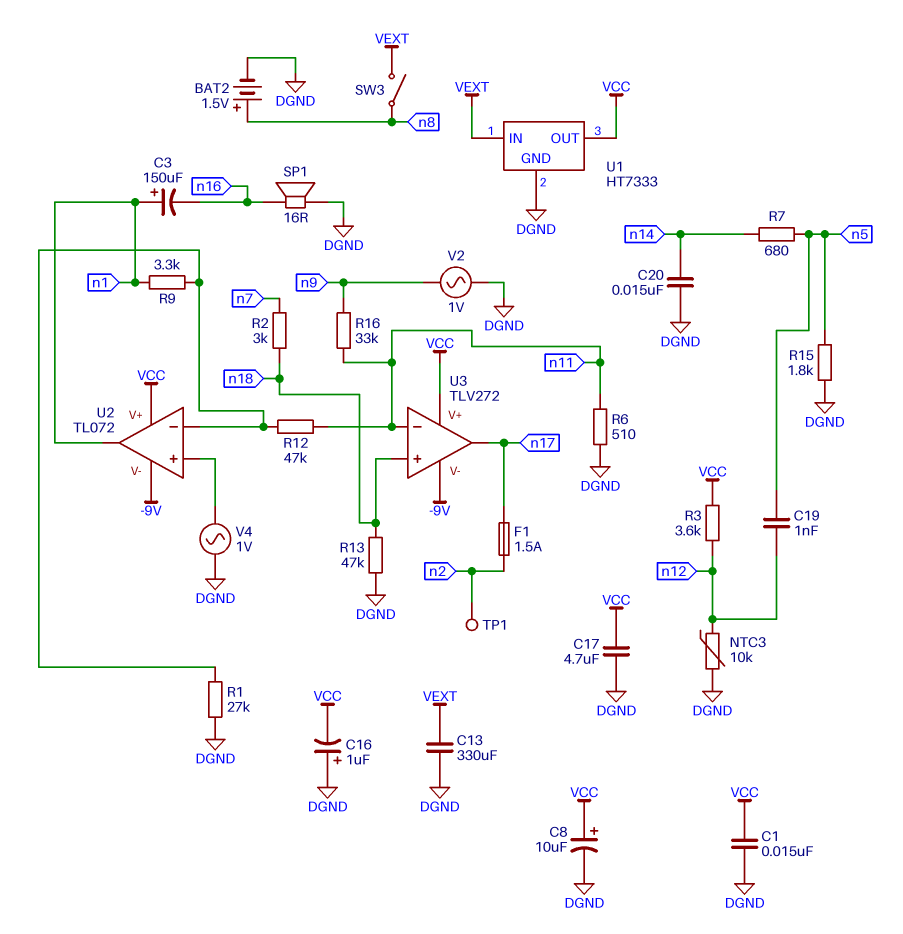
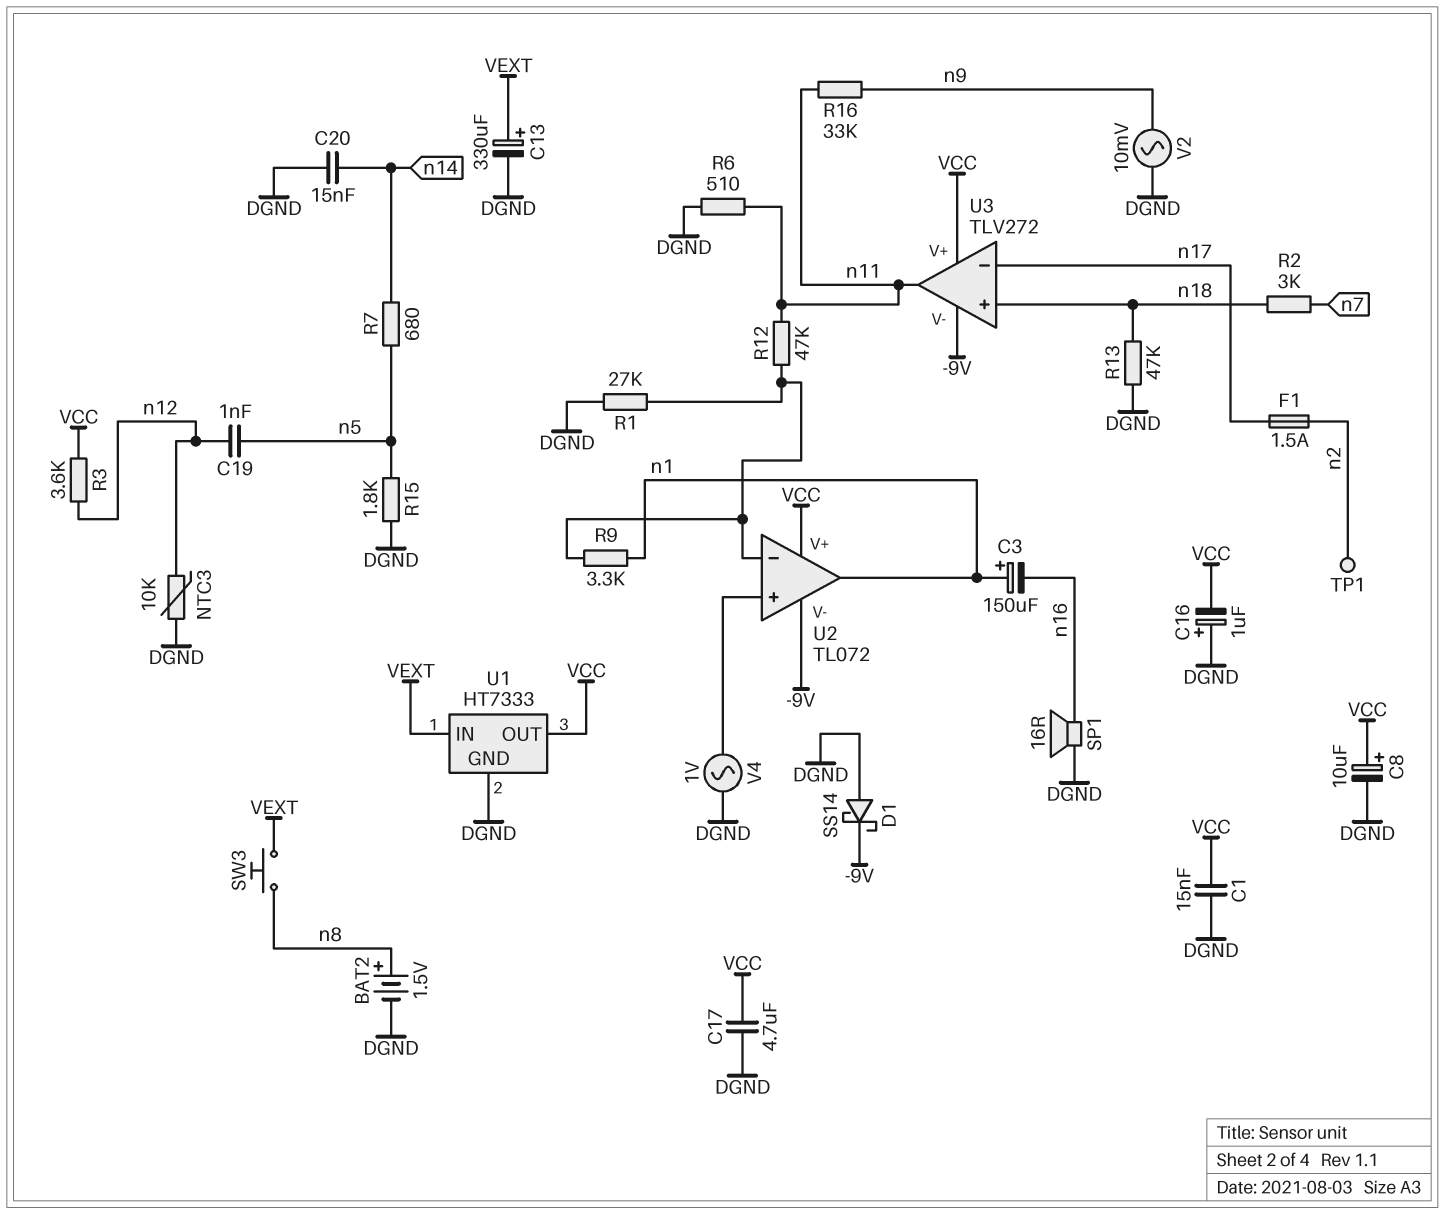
C13: 330uF (DGND, VEXT) -> 330uF (plus VEXT, minus DGND)
D1: none -> schottky SS14 (A DGND, K -9V)
SW3: switch (VEXT, n8) -> button (VEXT, n8)
U3 pin in-: n11 -> n17
U3 pin out: n17 -> n11
V2: AC 1V (DGND, n9) -> AC 10mV (DGND, n9)

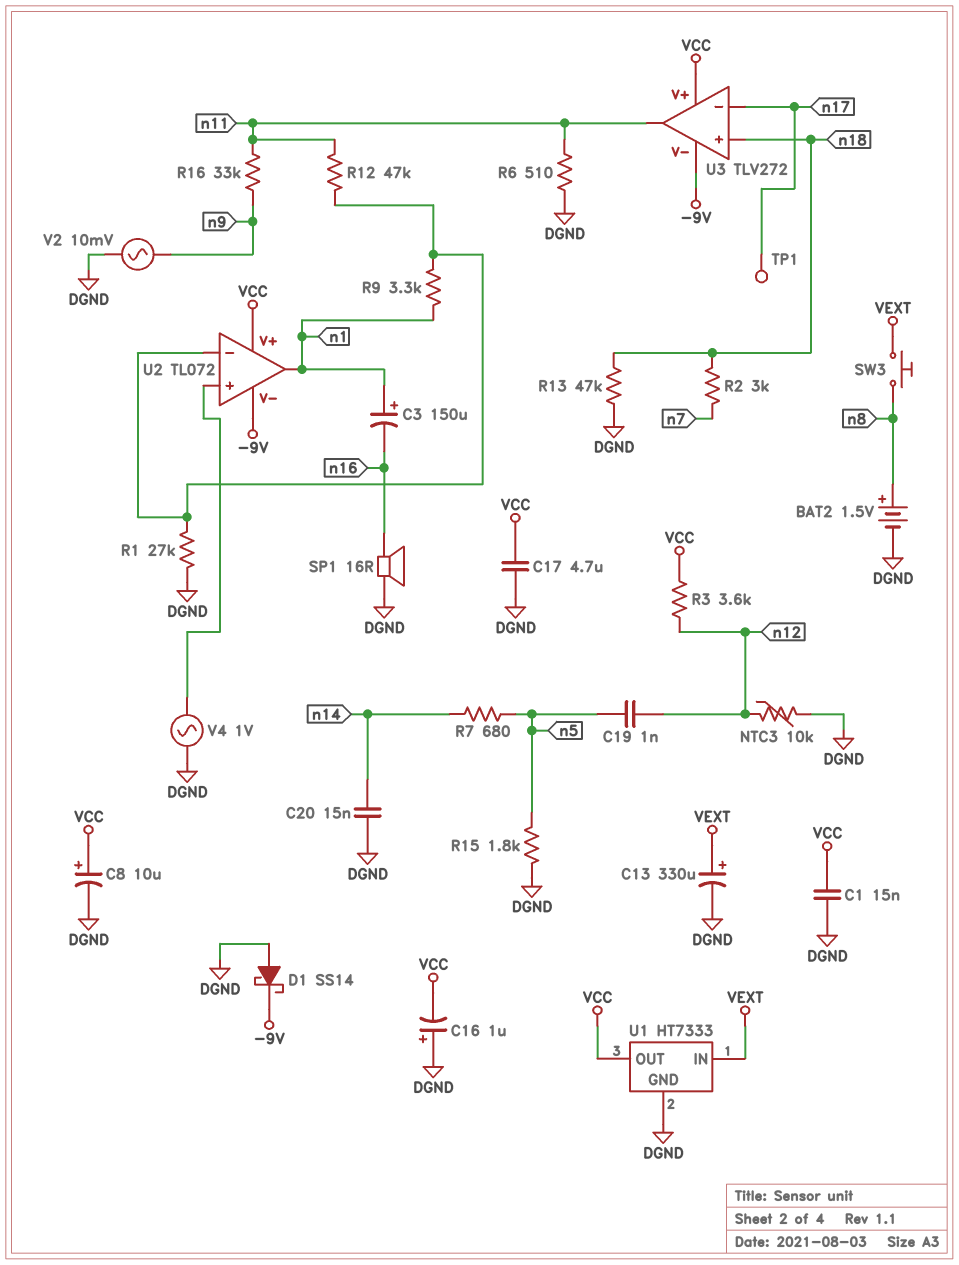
F1: 1.5A (n2, n17) -> none
TP1: test point (n2) -> test point (n17)

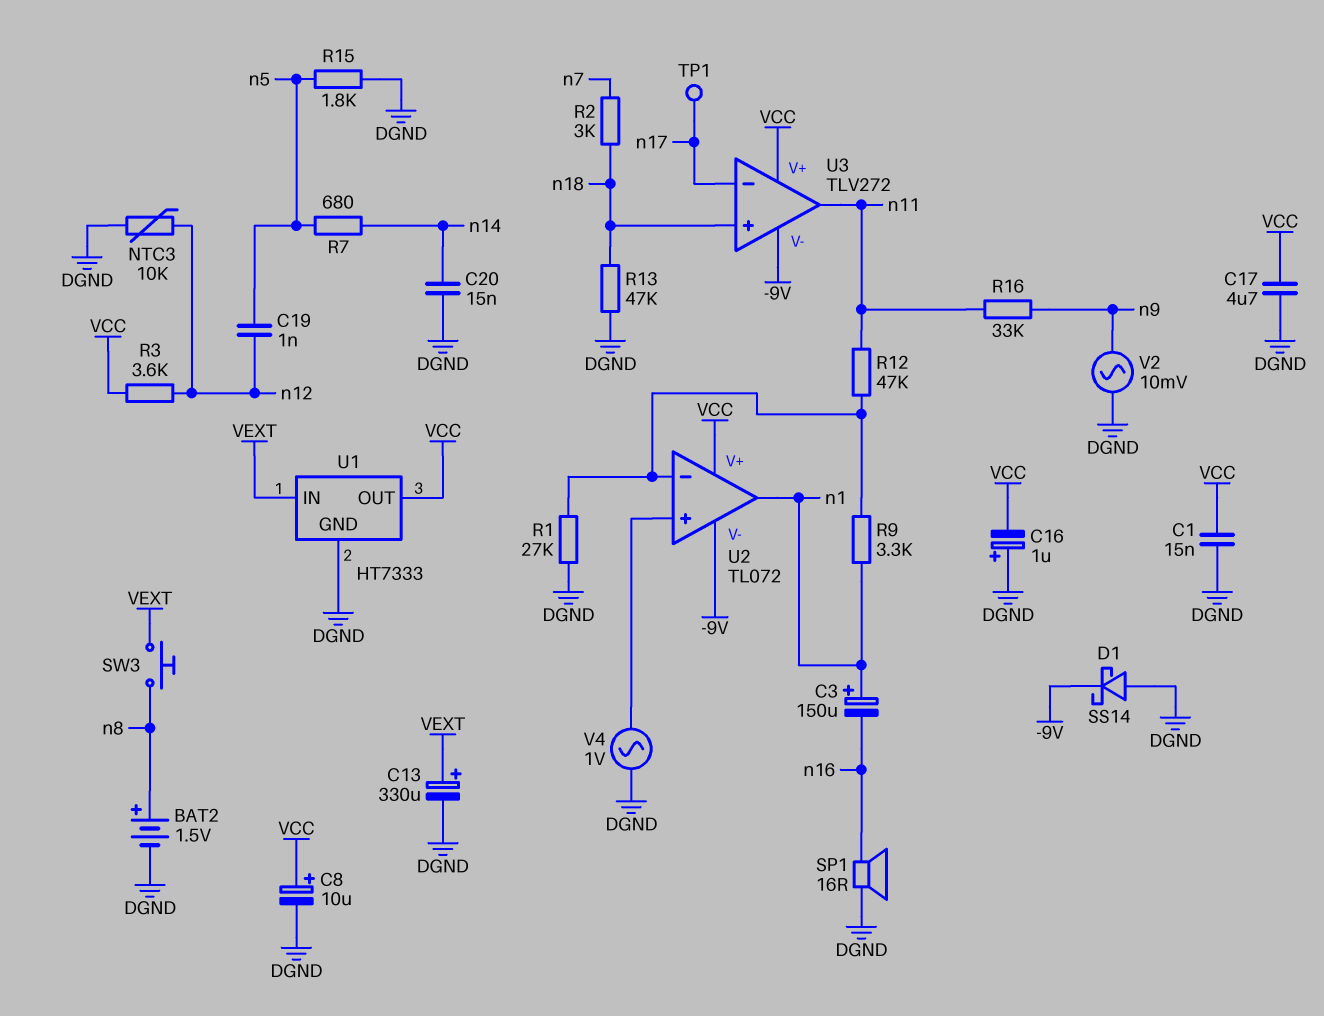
R6: 510 (DGND, n11) -> none

